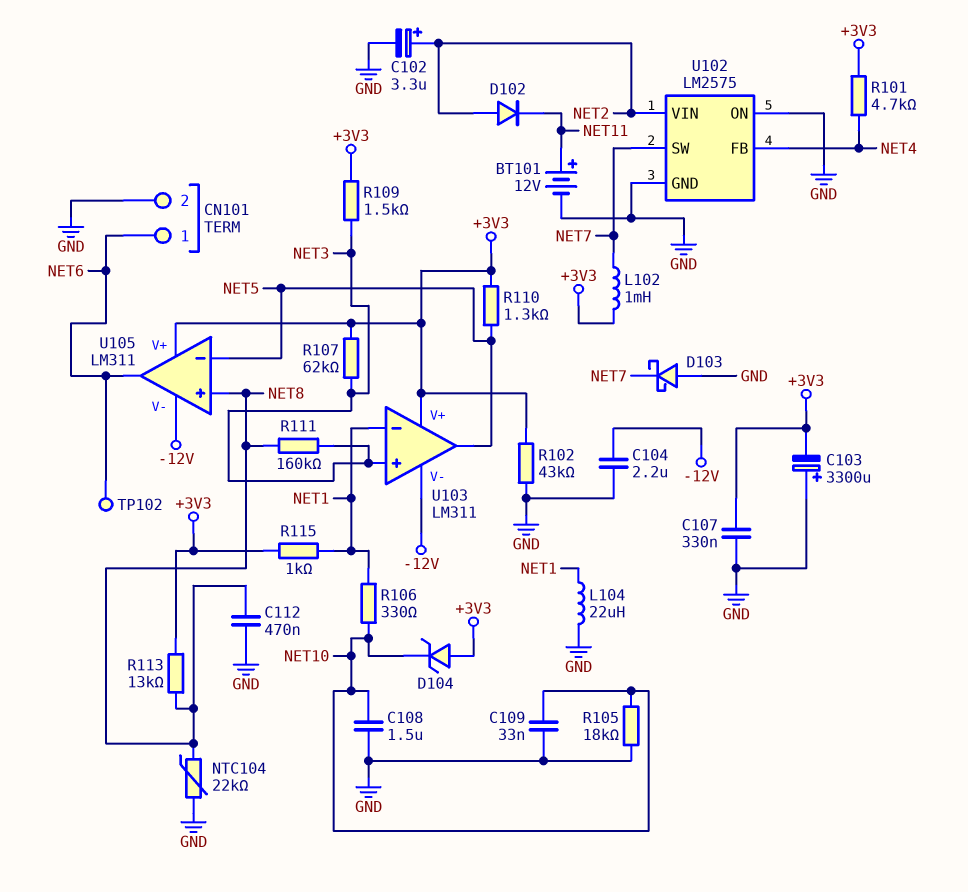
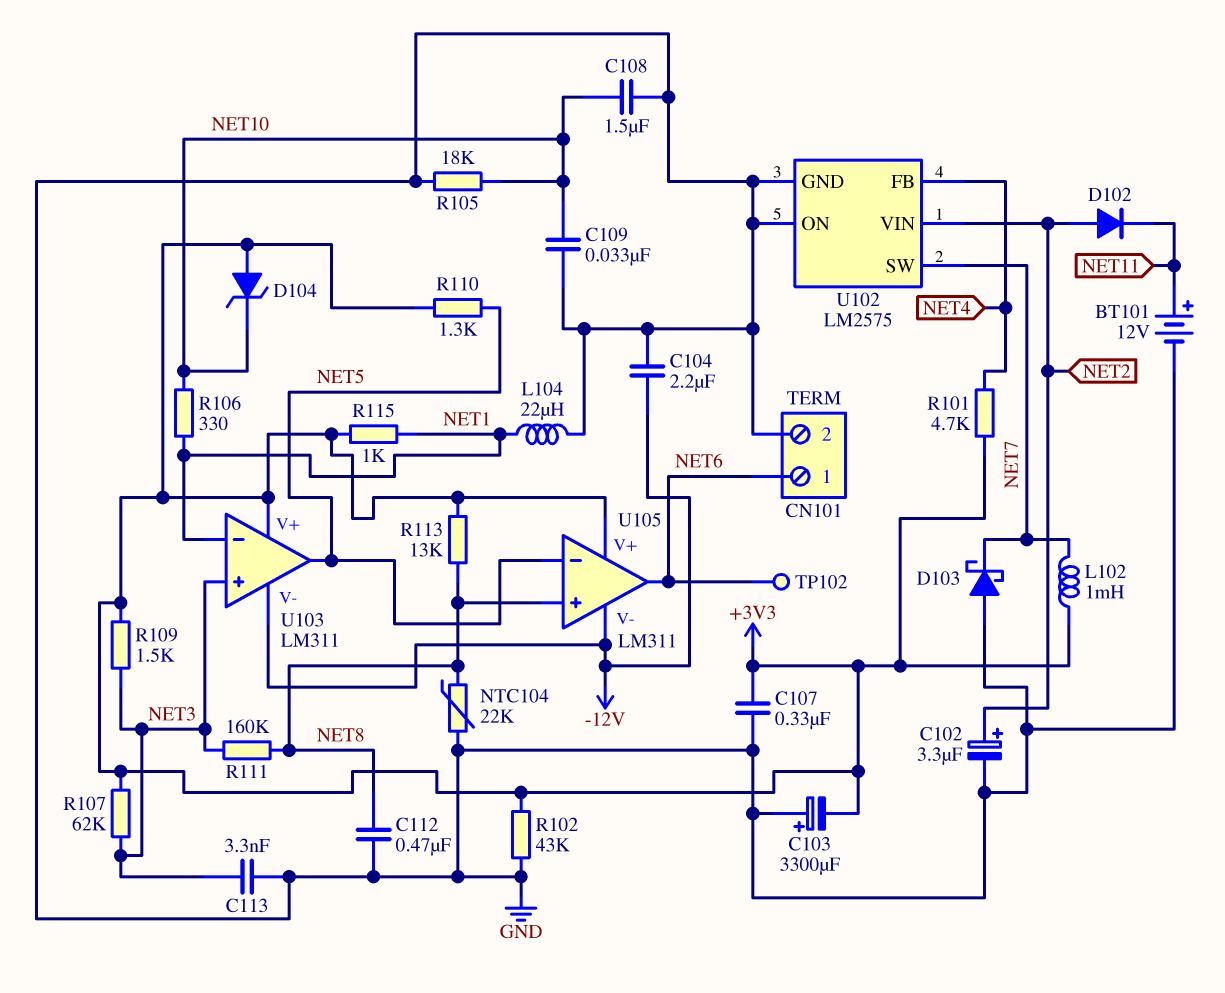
C113: none -> 3.3nF (GND, NET3)

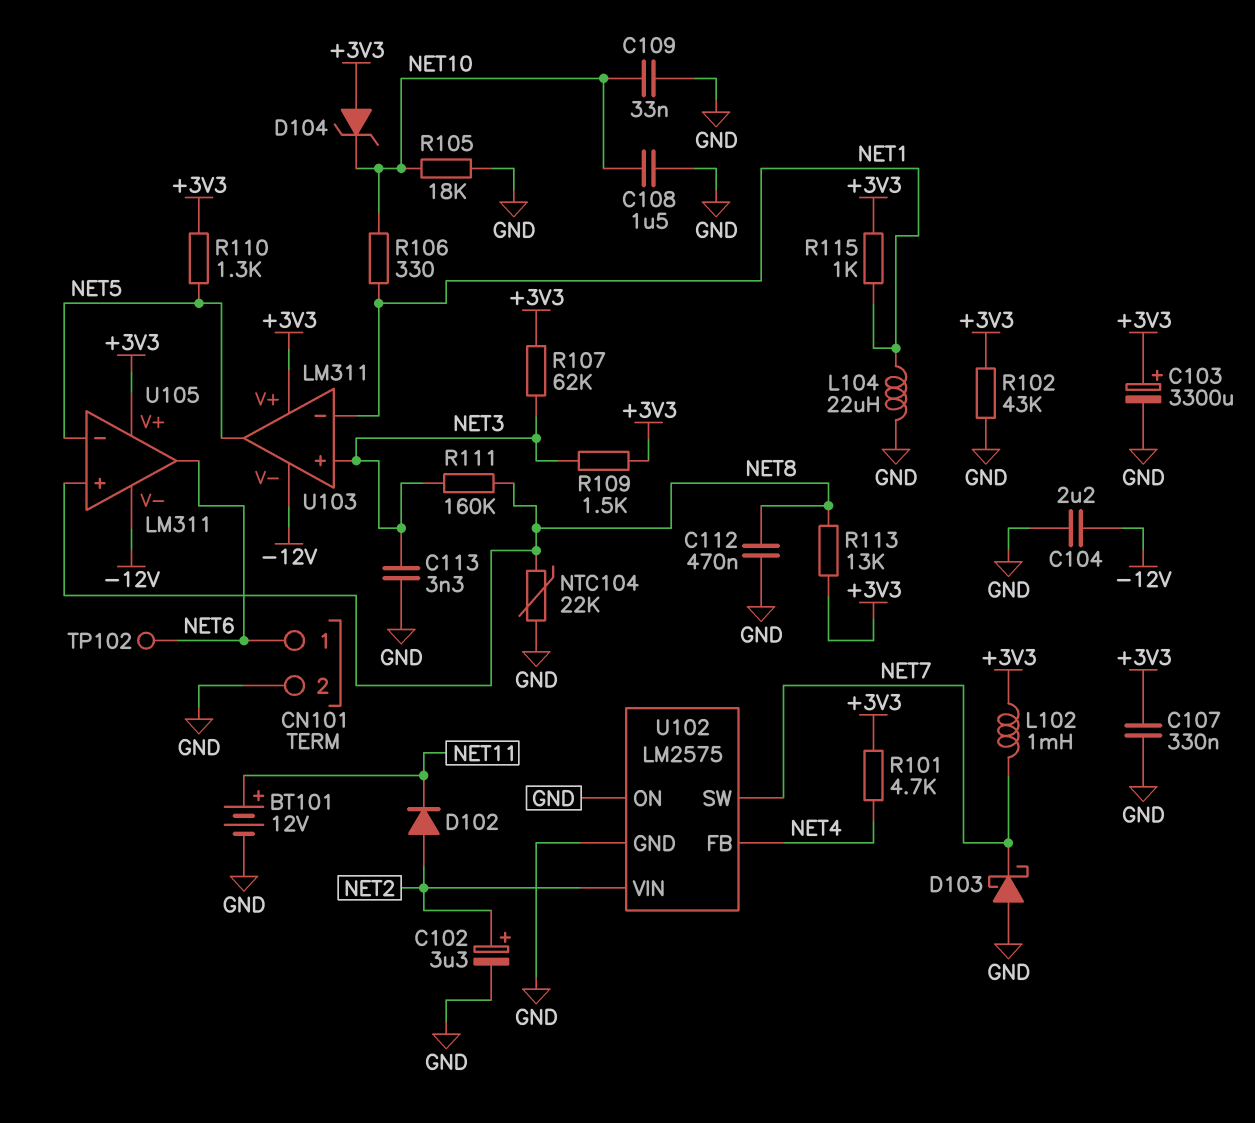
C103: 3300uF (plus GND, minus +3V3) -> 3300uF (plus +3V3, minus GND)

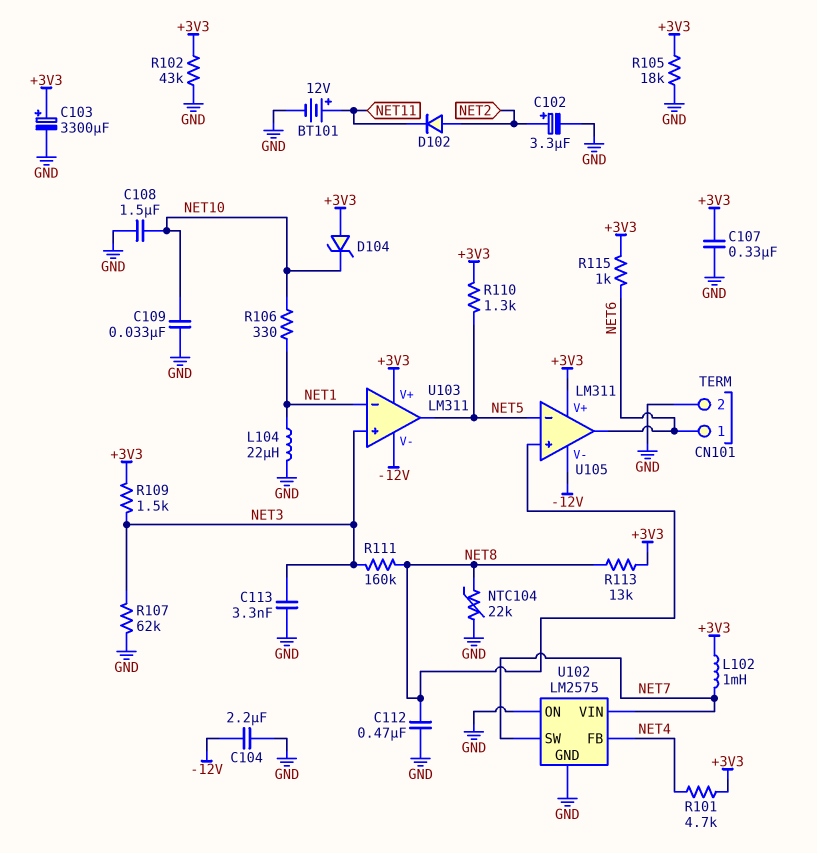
D103: schottky (A GND, K NET7) -> none
R105: 18k (GND, NET10) -> 18k (+3V3, GND)
R107: 62k (+3V3, NET3) -> 62k (GND, NET3)
R115: 1k (+3V3, NET1) -> 1k (+3V3, NET6)
TP102: test point (NET6) -> none
U102 pin VIN: NET2 -> NET7

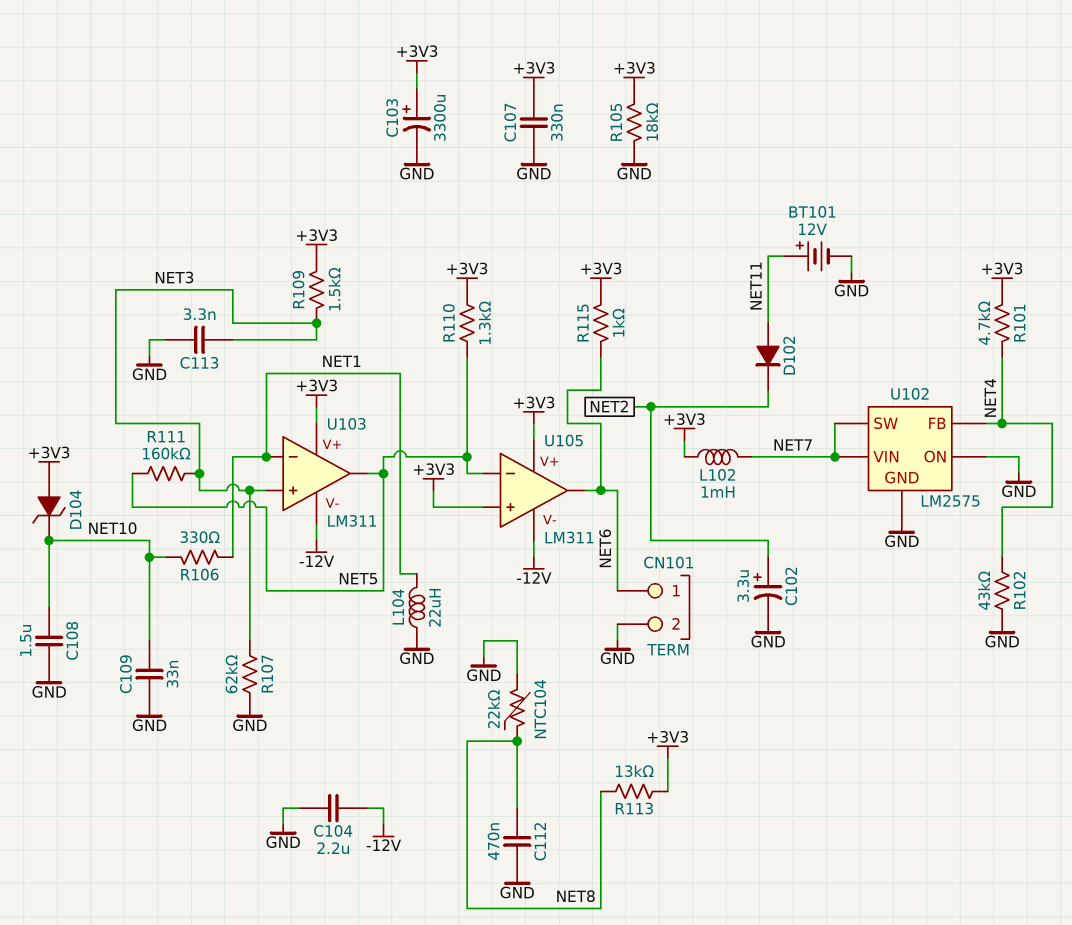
D102: diode (A NET2, K NET11) -> diode (A NET11, K NET2)
R102: 43k (+3V3, GND) -> 43k (GND, NET4)
R111: 160k (NET3, NET8) -> 160k (NET3, NET5)
U105 pin in+: NET8 -> +3V3

